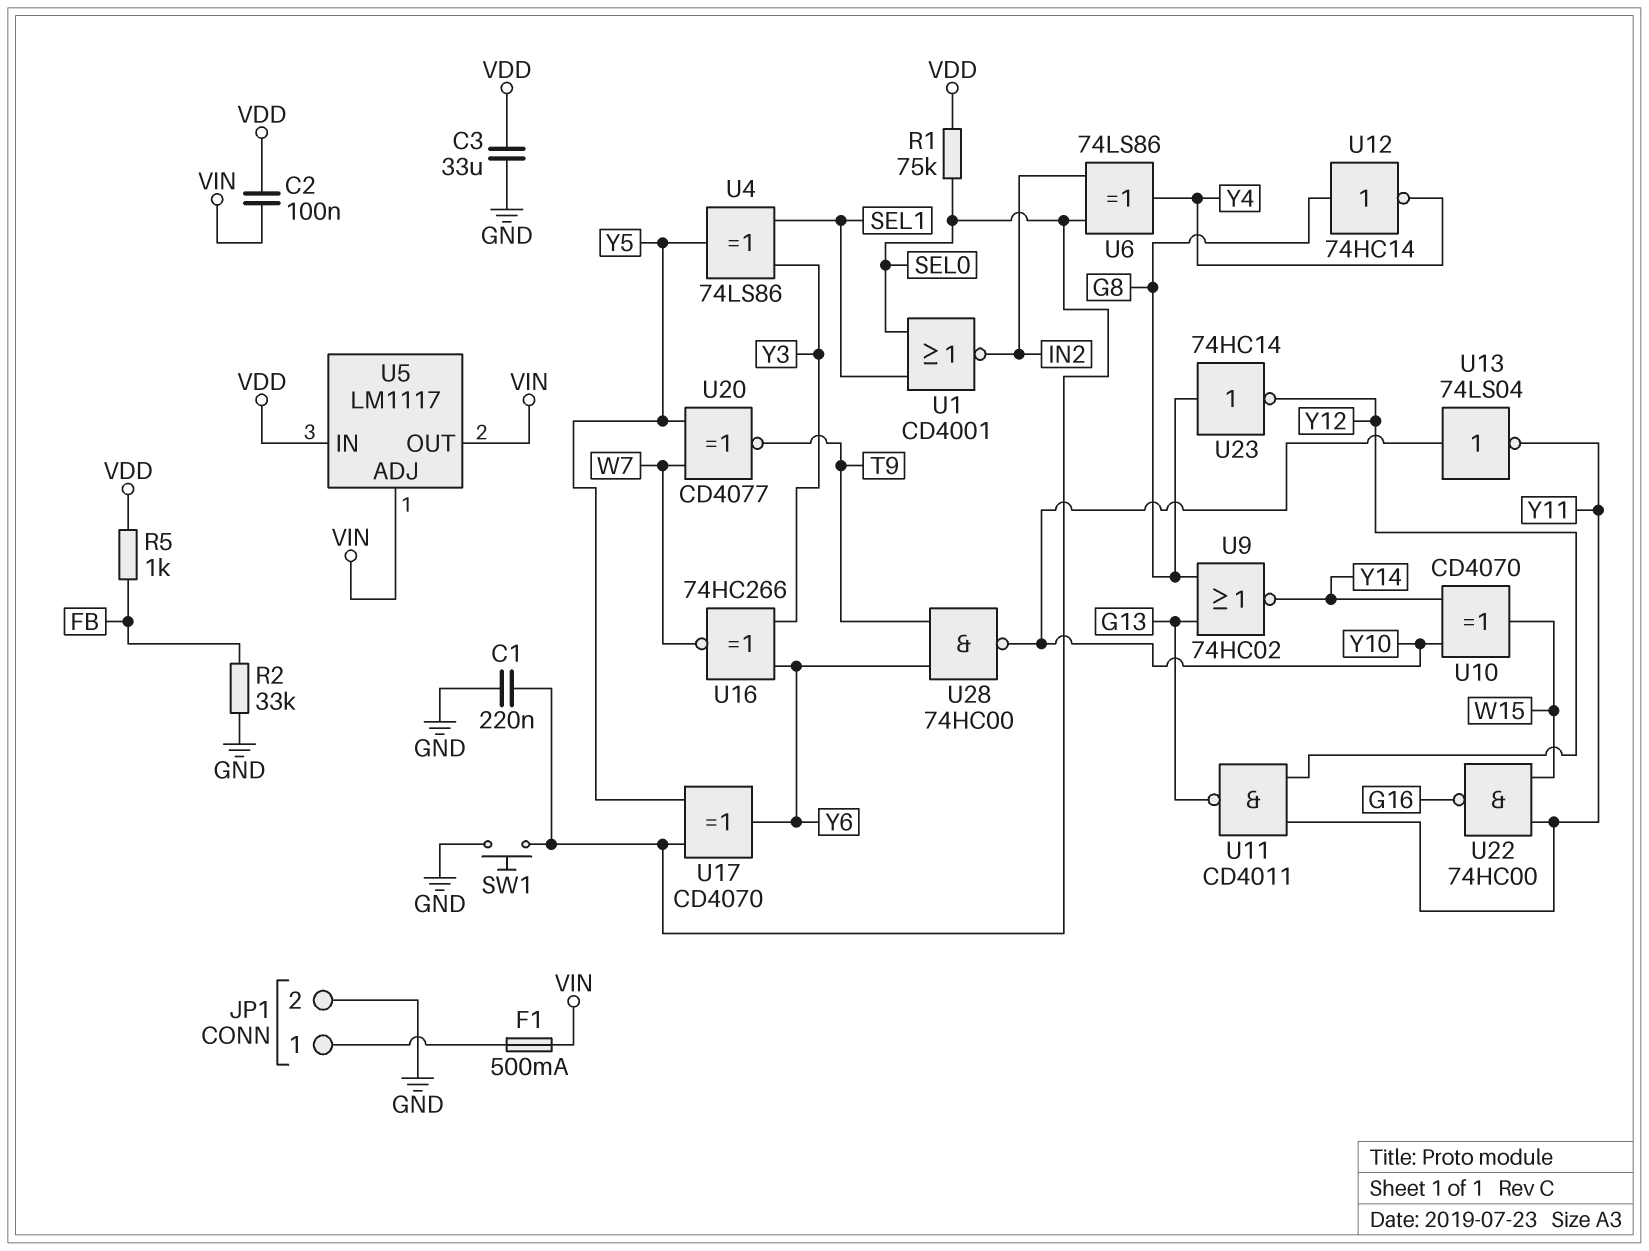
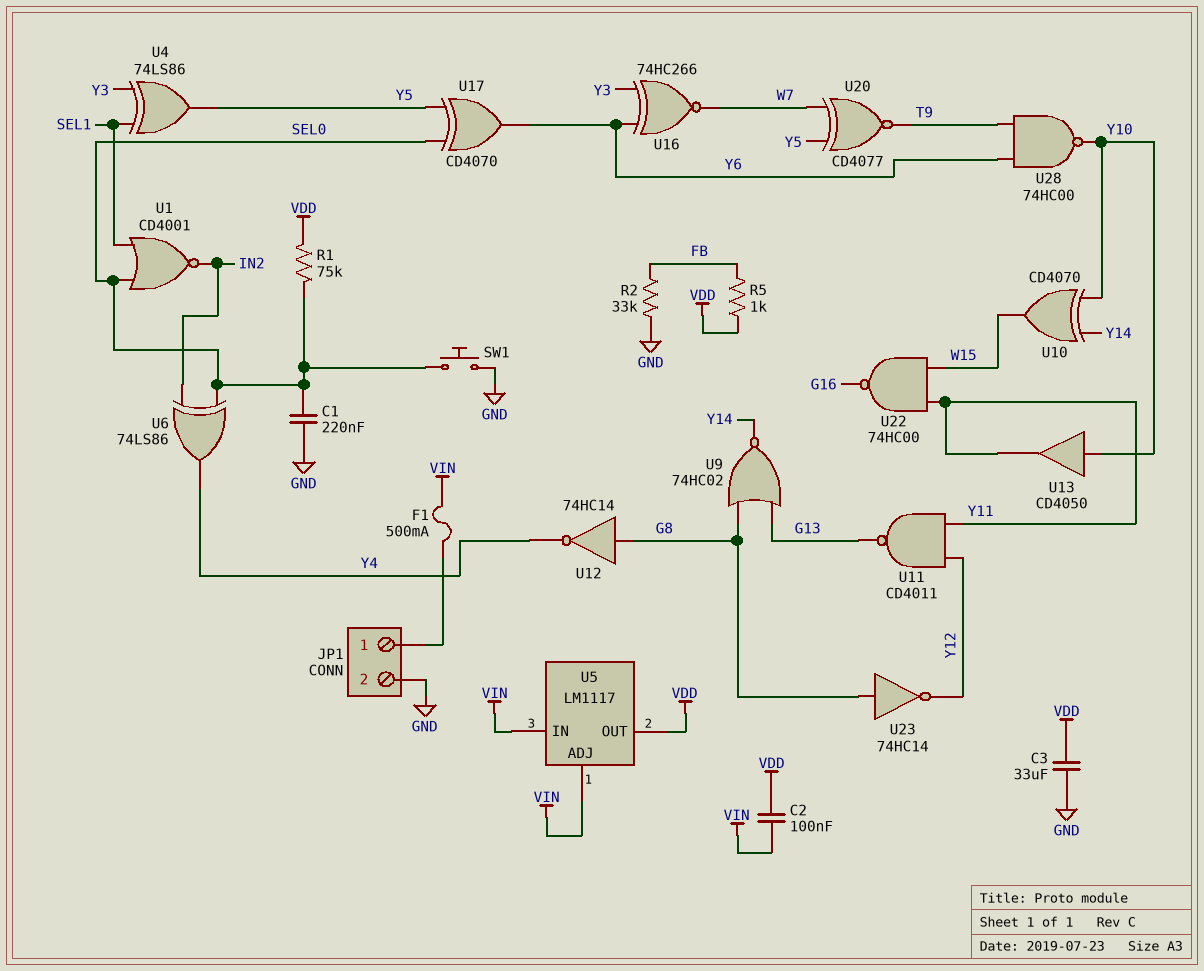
U5 pin IN: VDD -> VIN
U5 pin OUT: VIN -> VDD
U13: NOT 74LS04 (in Y10, out Y11) -> buffer CD4050 (in Y10, out Y11)

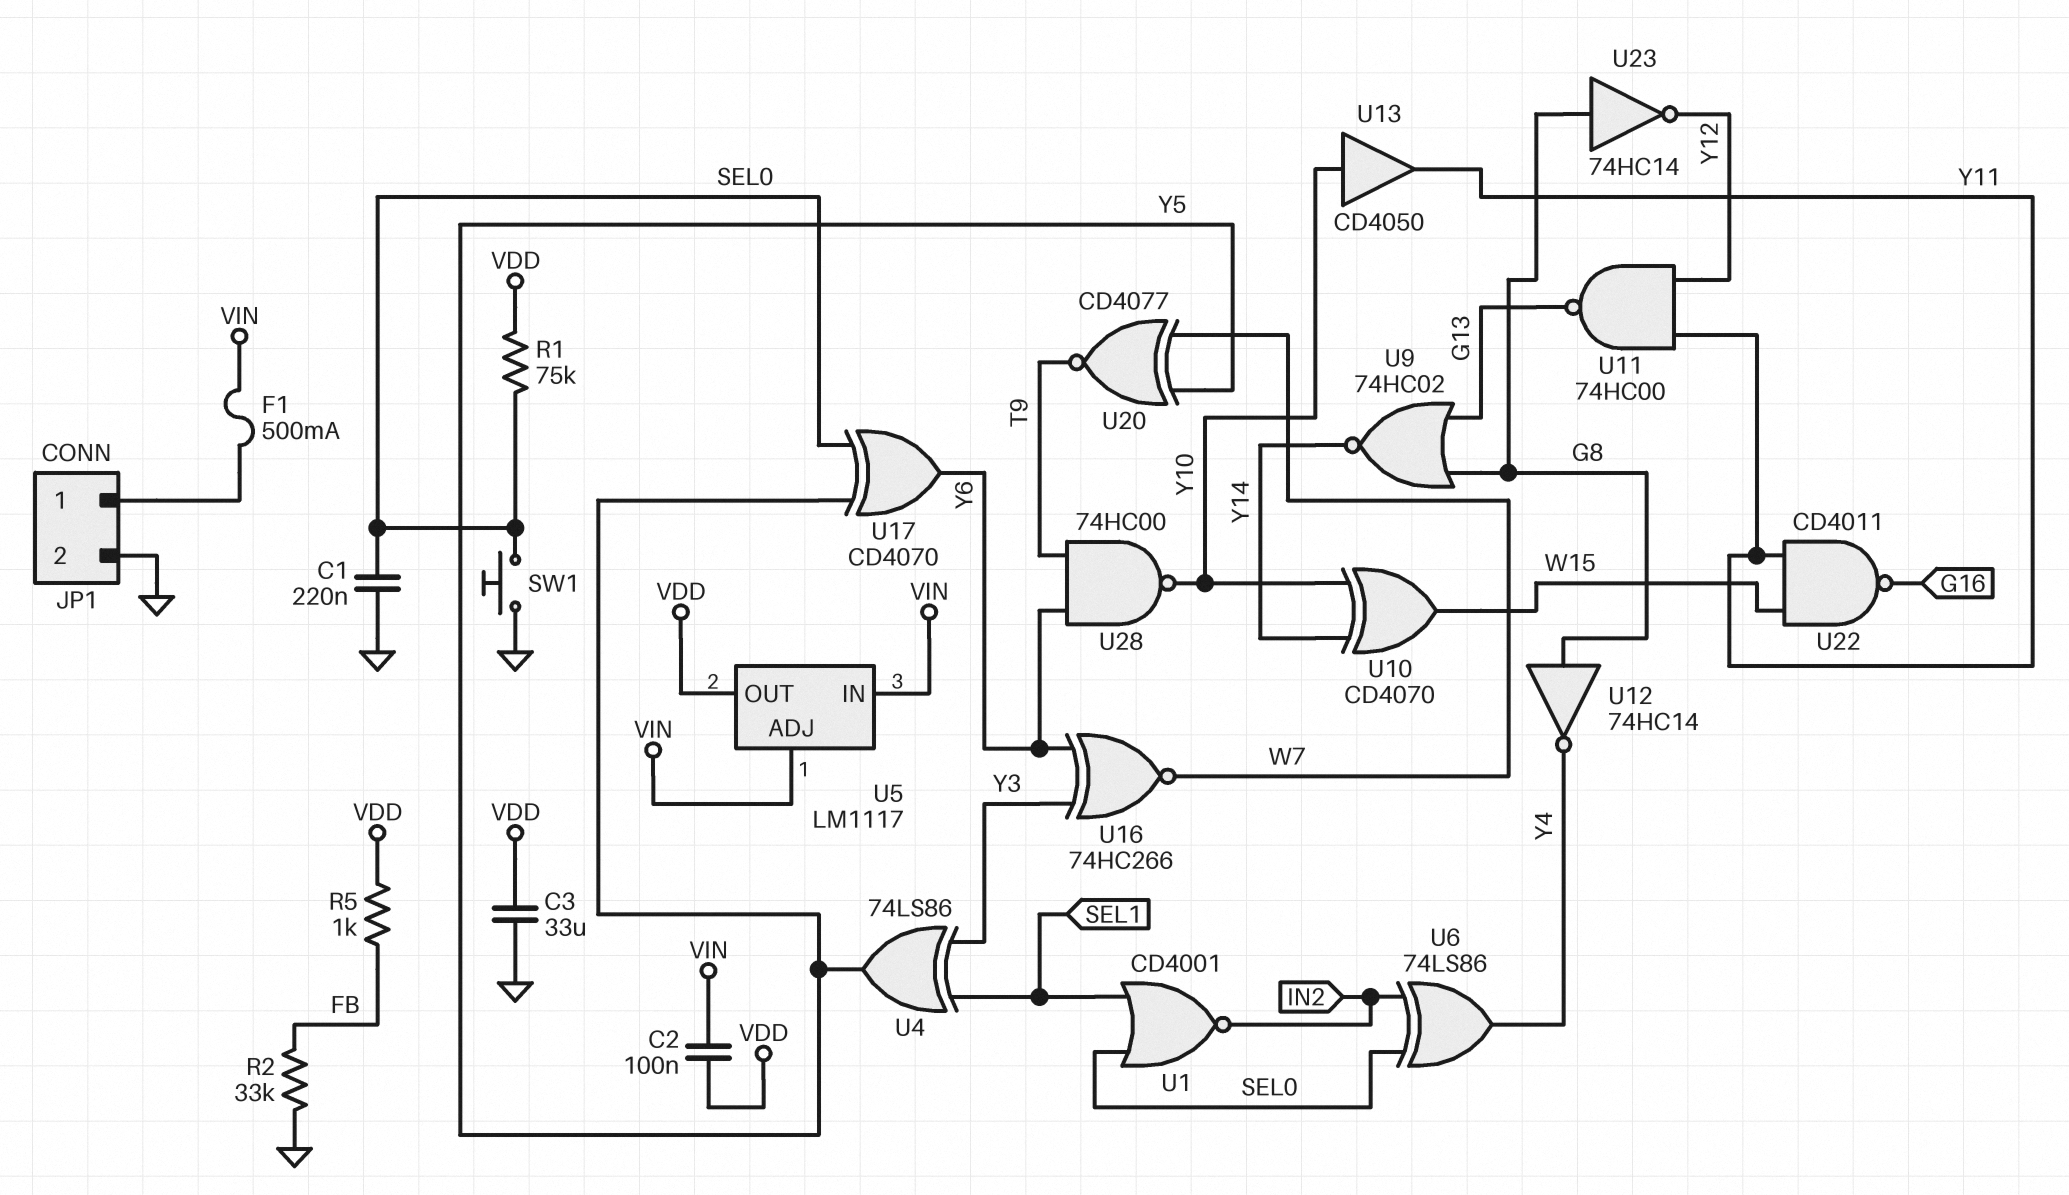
U11: NAND CD4011 (in Y11, in Y12, out G13) -> NAND 74HC00 (in Y11, in Y12, out G13)
U22: NAND 74HC00 (in W15, in Y11, out G16) -> NAND CD4011 (in W15, in Y11, out G16)

